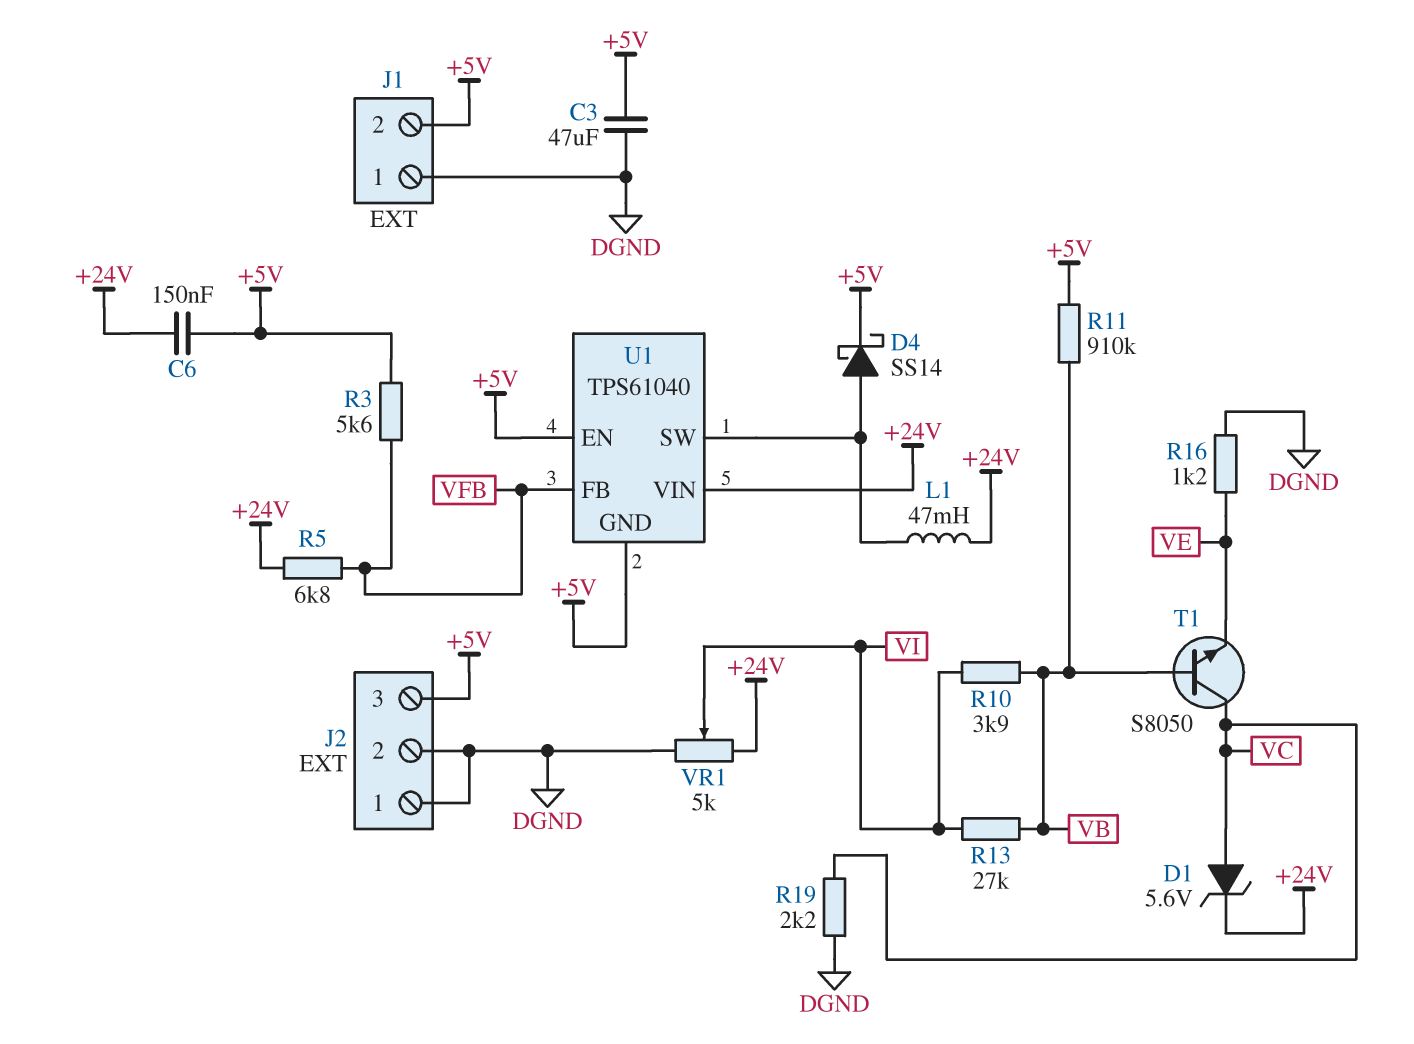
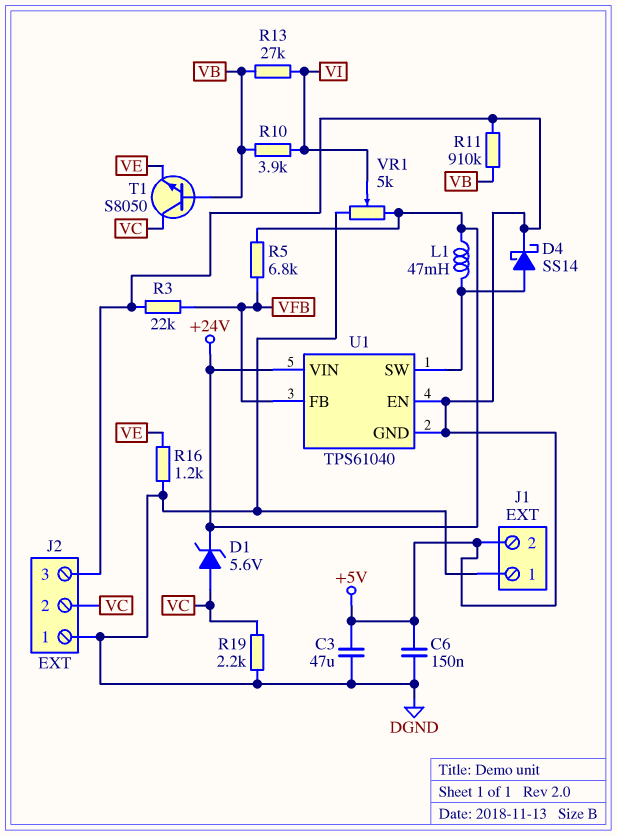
C6: 150nF (+5V, +24V) -> 150nF (+5V, DGND)
J2 pin 2: DGND -> VC
R3: 5.6k (+5V, VFB) -> 22k (+5V, VFB)

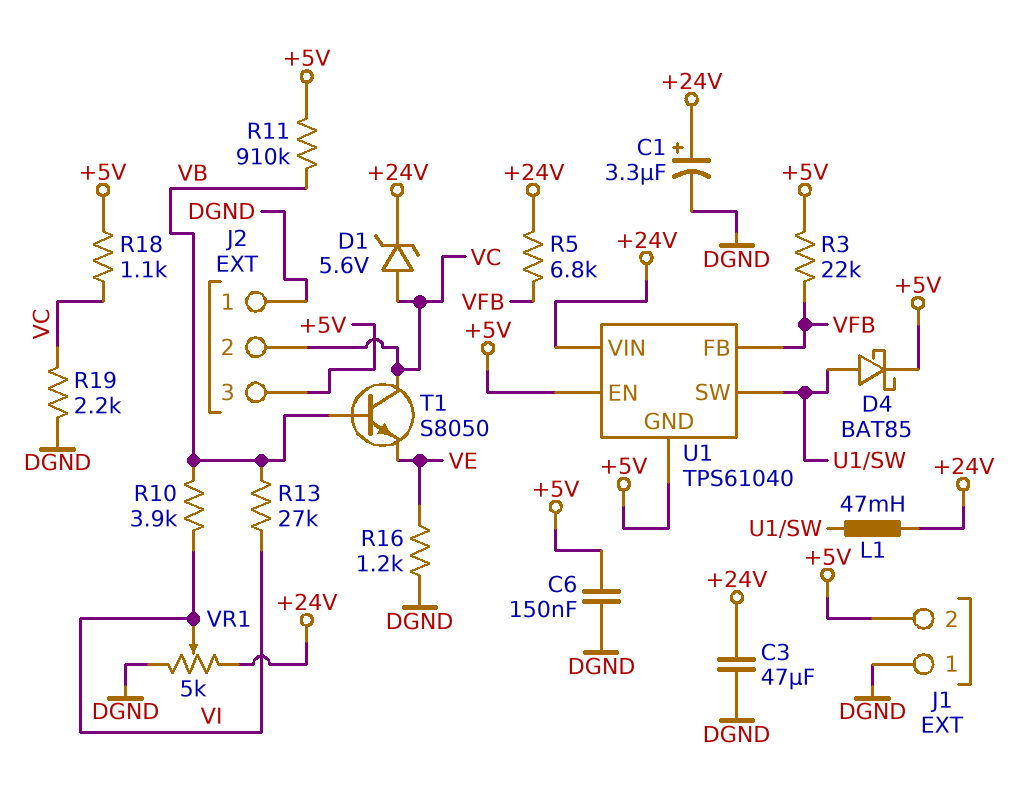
C1: none -> 3.3uF (plus +24V, minus DGND)
C3: 47uF (+5V, DGND) -> 47uF (+24V, DGND)
D4: schottky SS14 (A U1/SW, K +5V) -> schottky BAT85 (A U1/SW, K +5V)
R18: none -> 1.1k (+5V, VC)

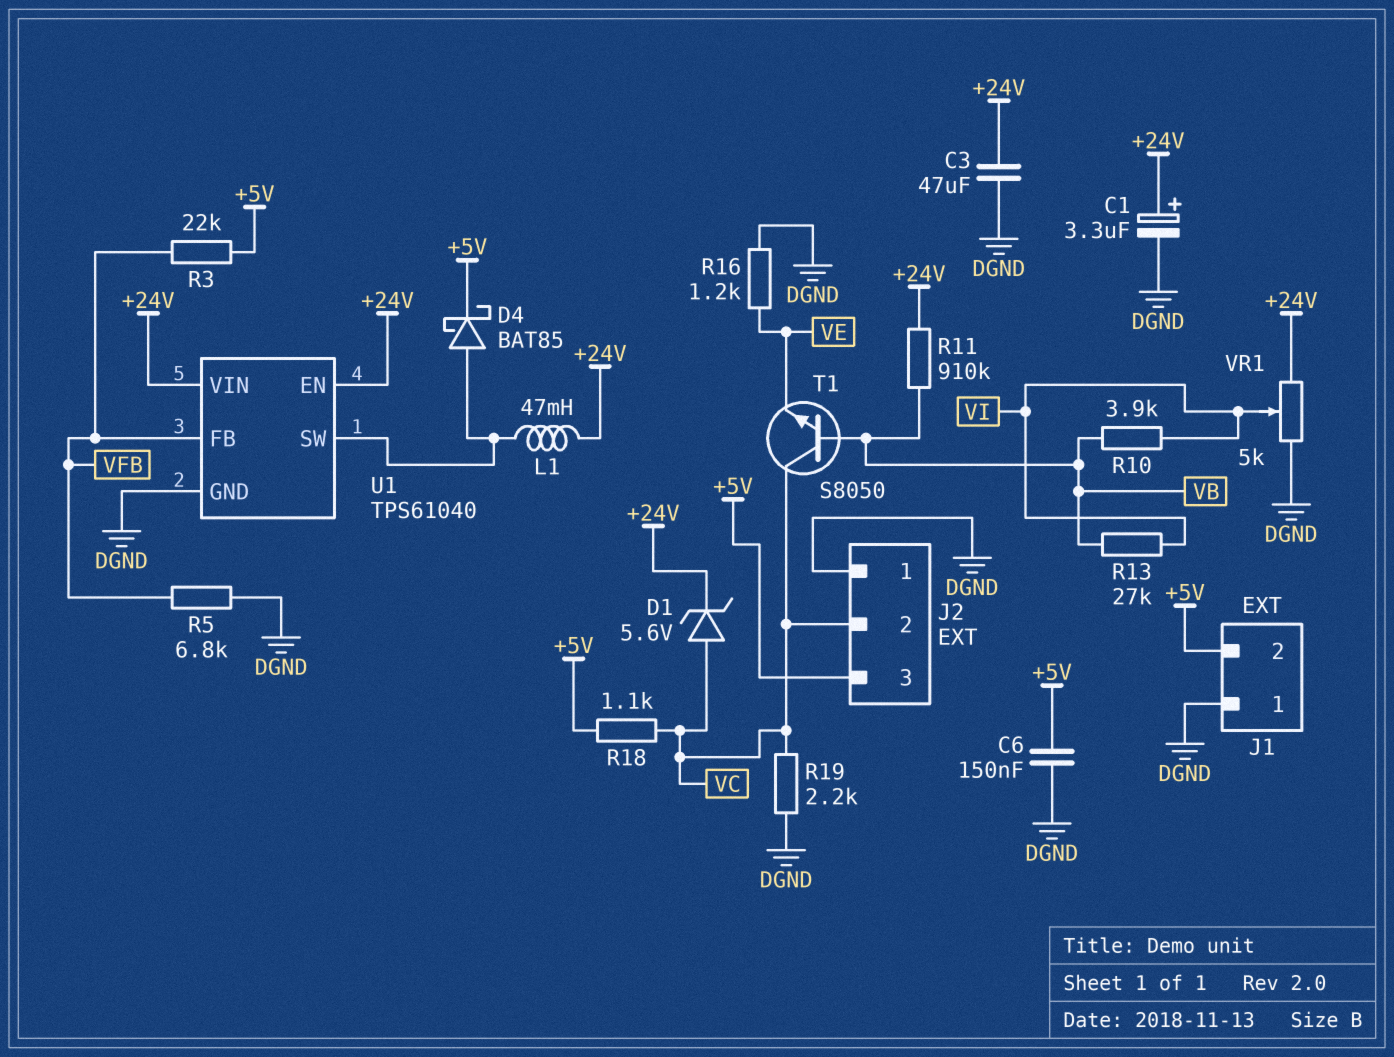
R5: 6.8k (+24V, VFB) -> 6.8k (DGND, VFB)
R11: 910k (+5V, VB) -> 910k (+24V, VB)
U1 pin EN: +5V -> +24V
U1 pin GND: +5V -> DGND

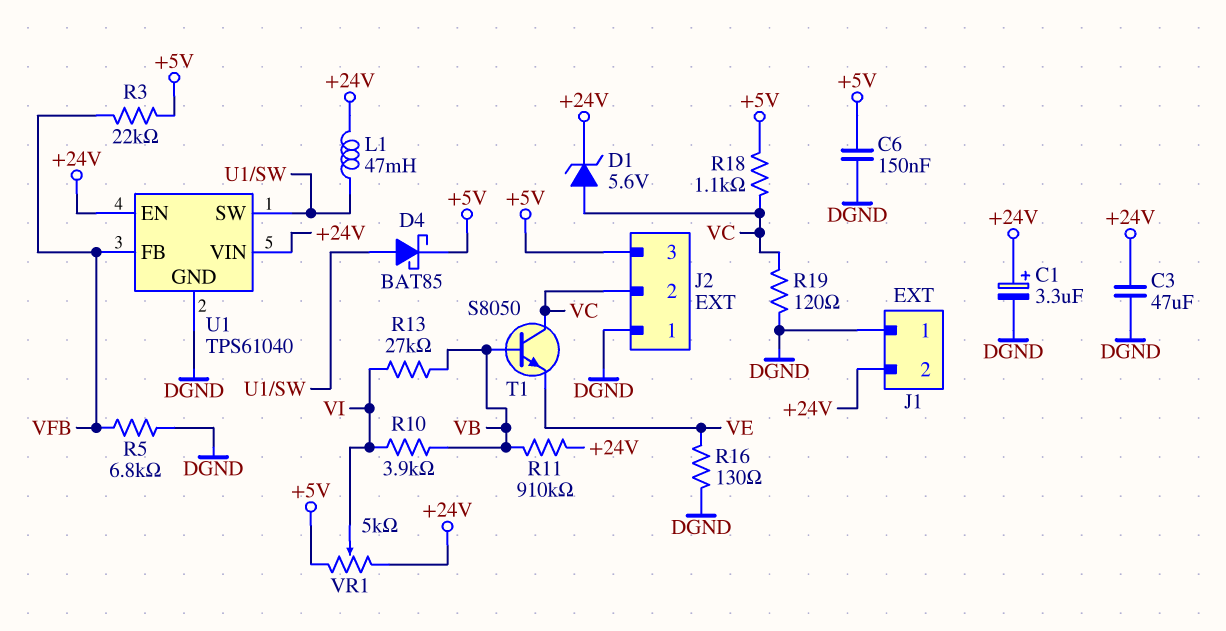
J1 pin 2: +5V -> +24V
R16: 1.2k (DGND, VE) -> 130 (DGND, VE)
R19: 2.2k (DGND, VC) -> 120 (DGND, VC)
VR1: 5k (+24V, DGND, wiper VI) -> 5k (+5V, +24V, wiper VI)

